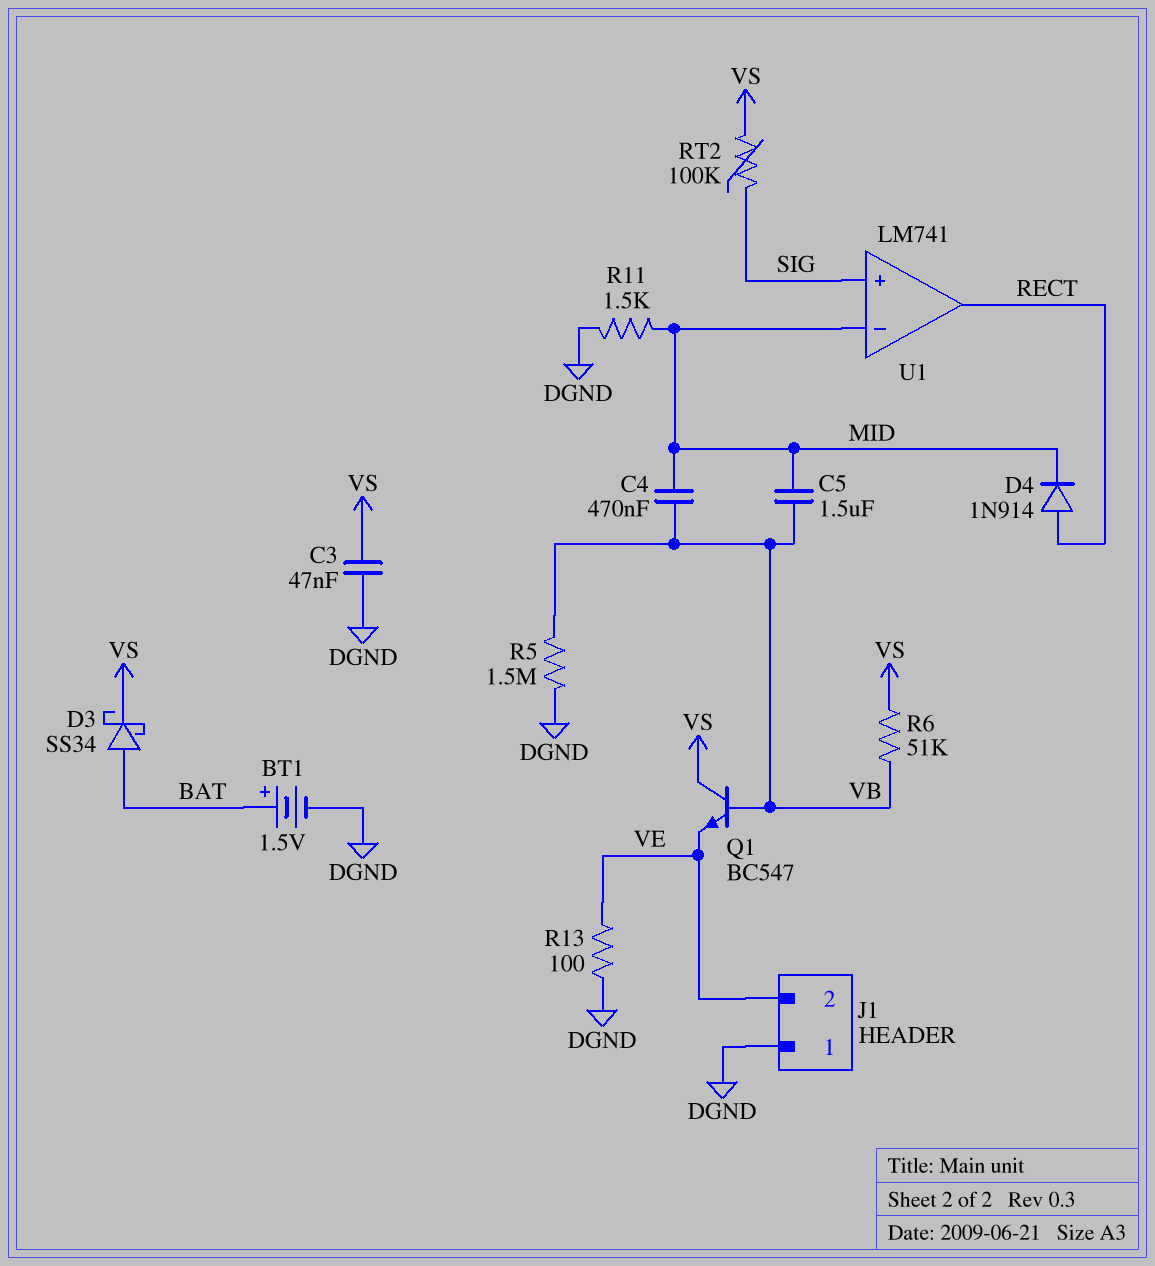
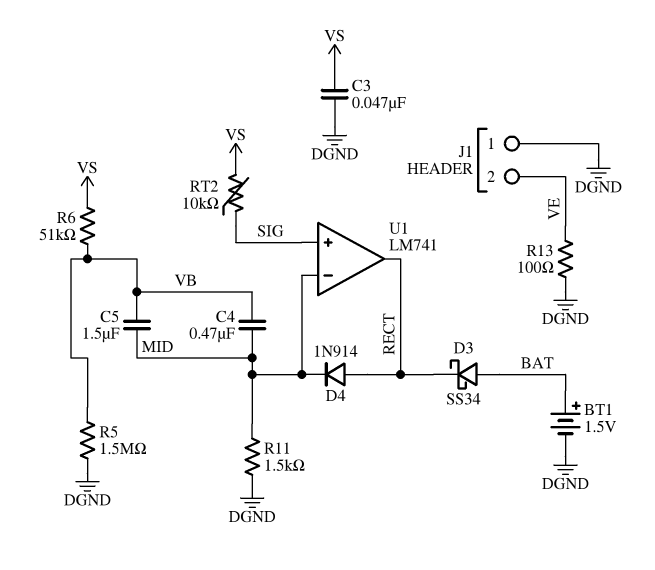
D3: schottky SS34 (A BAT, K VS) -> schottky SS34 (A BAT, K RECT)
Q1: NPN BC547 (B VB, C VS, E VE) -> none
RT2: 100k (SIG, VS) -> 10k (SIG, VS)

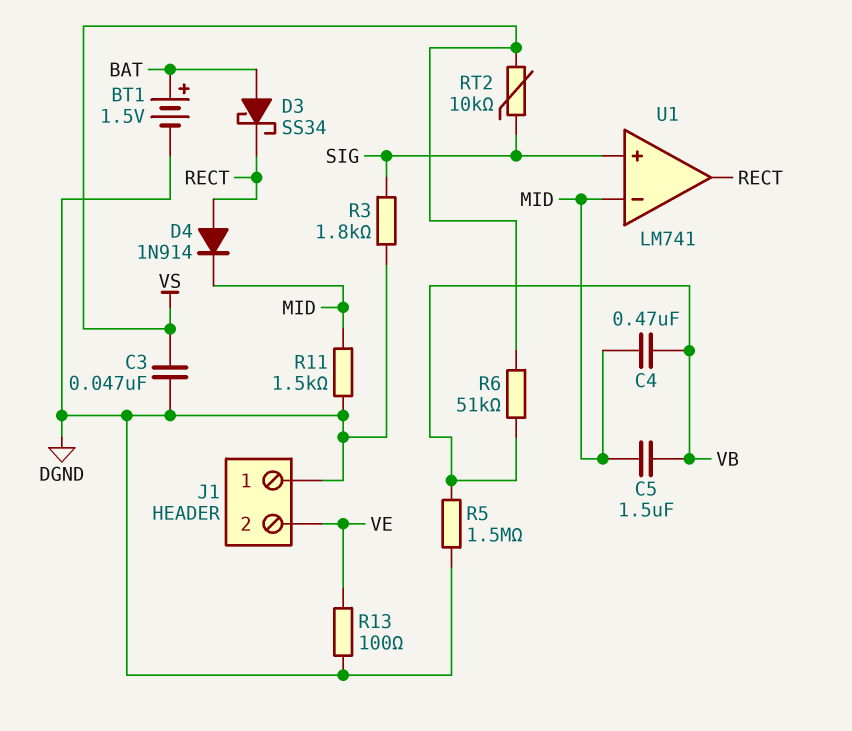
R3: none -> 1.8k (DGND, SIG)

